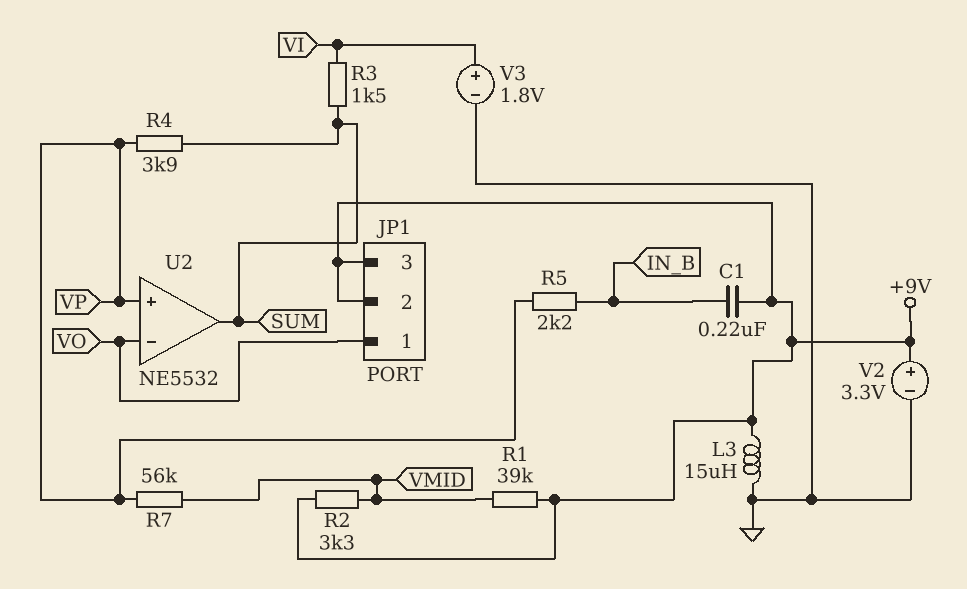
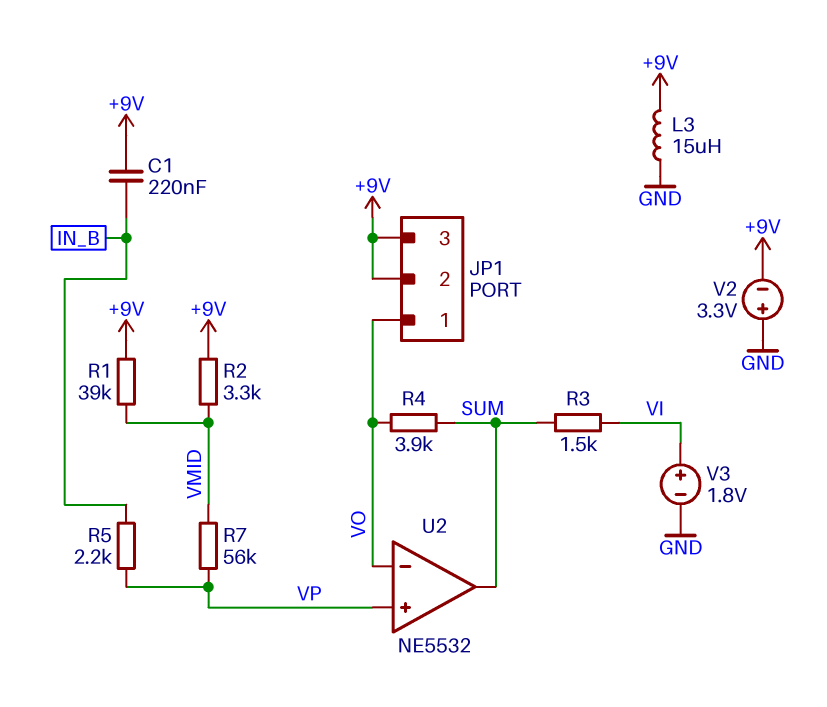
R4: 3.9k (SUM, VP) -> 3.9k (SUM, VO)
V2: 3.3V (plus +9V, minus GND) -> 3.3V (plus GND, minus +9V)

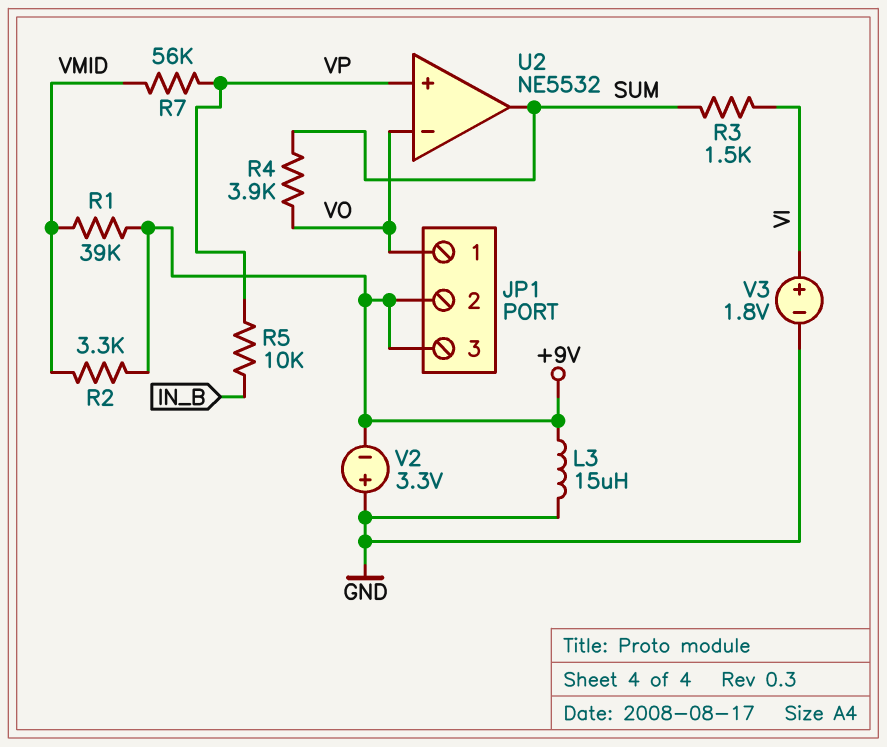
C1: 220nF (+9V, IN_B) -> none
R5: 2.2k (IN_B, VP) -> 10k (IN_B, VP)

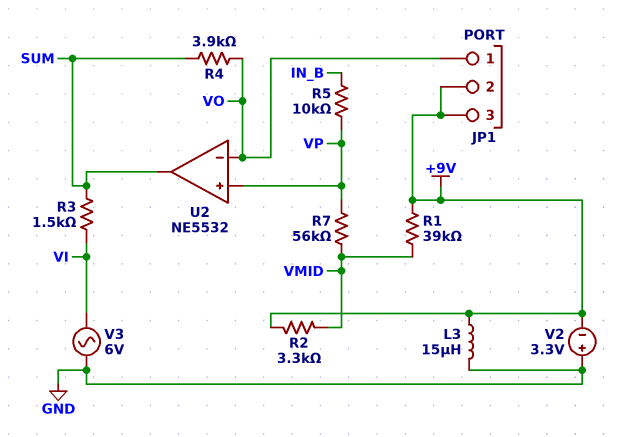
V3: 1.8V (plus VI, minus GND) -> AC 6V (GND, VI)

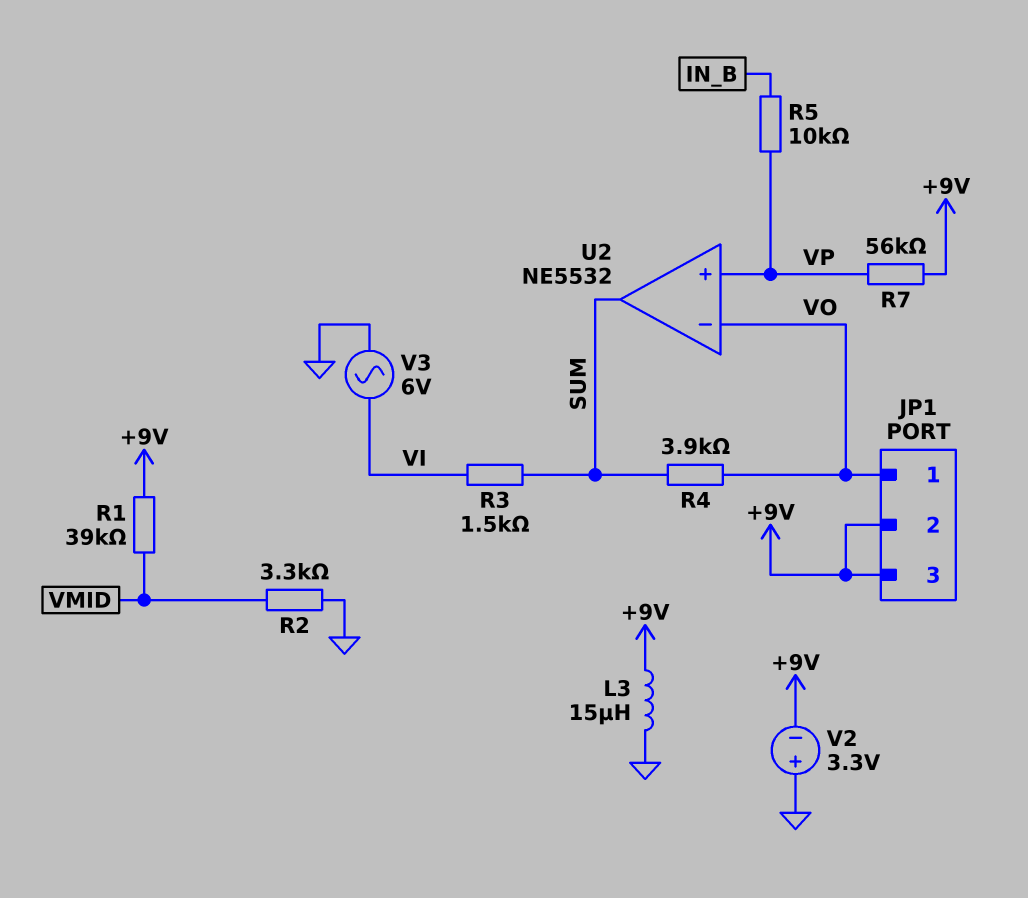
R2: 3.3k (+9V, VMID) -> 3.3k (GND, VMID)
R7: 56k (VMID, VP) -> 56k (+9V, VP)

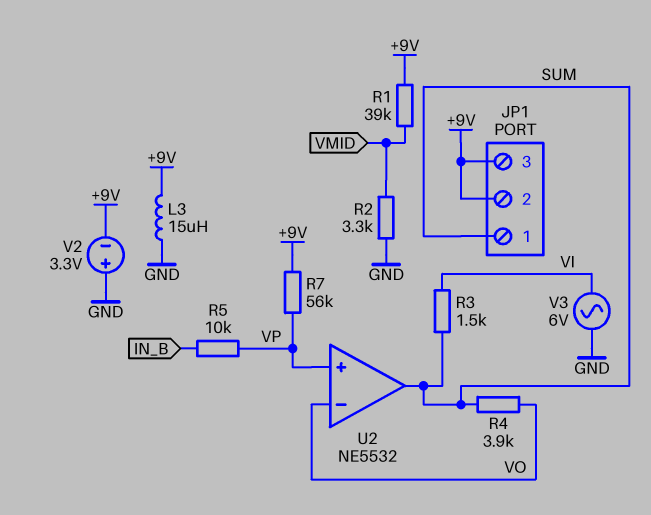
JP1 pin 1: VO -> SUM

